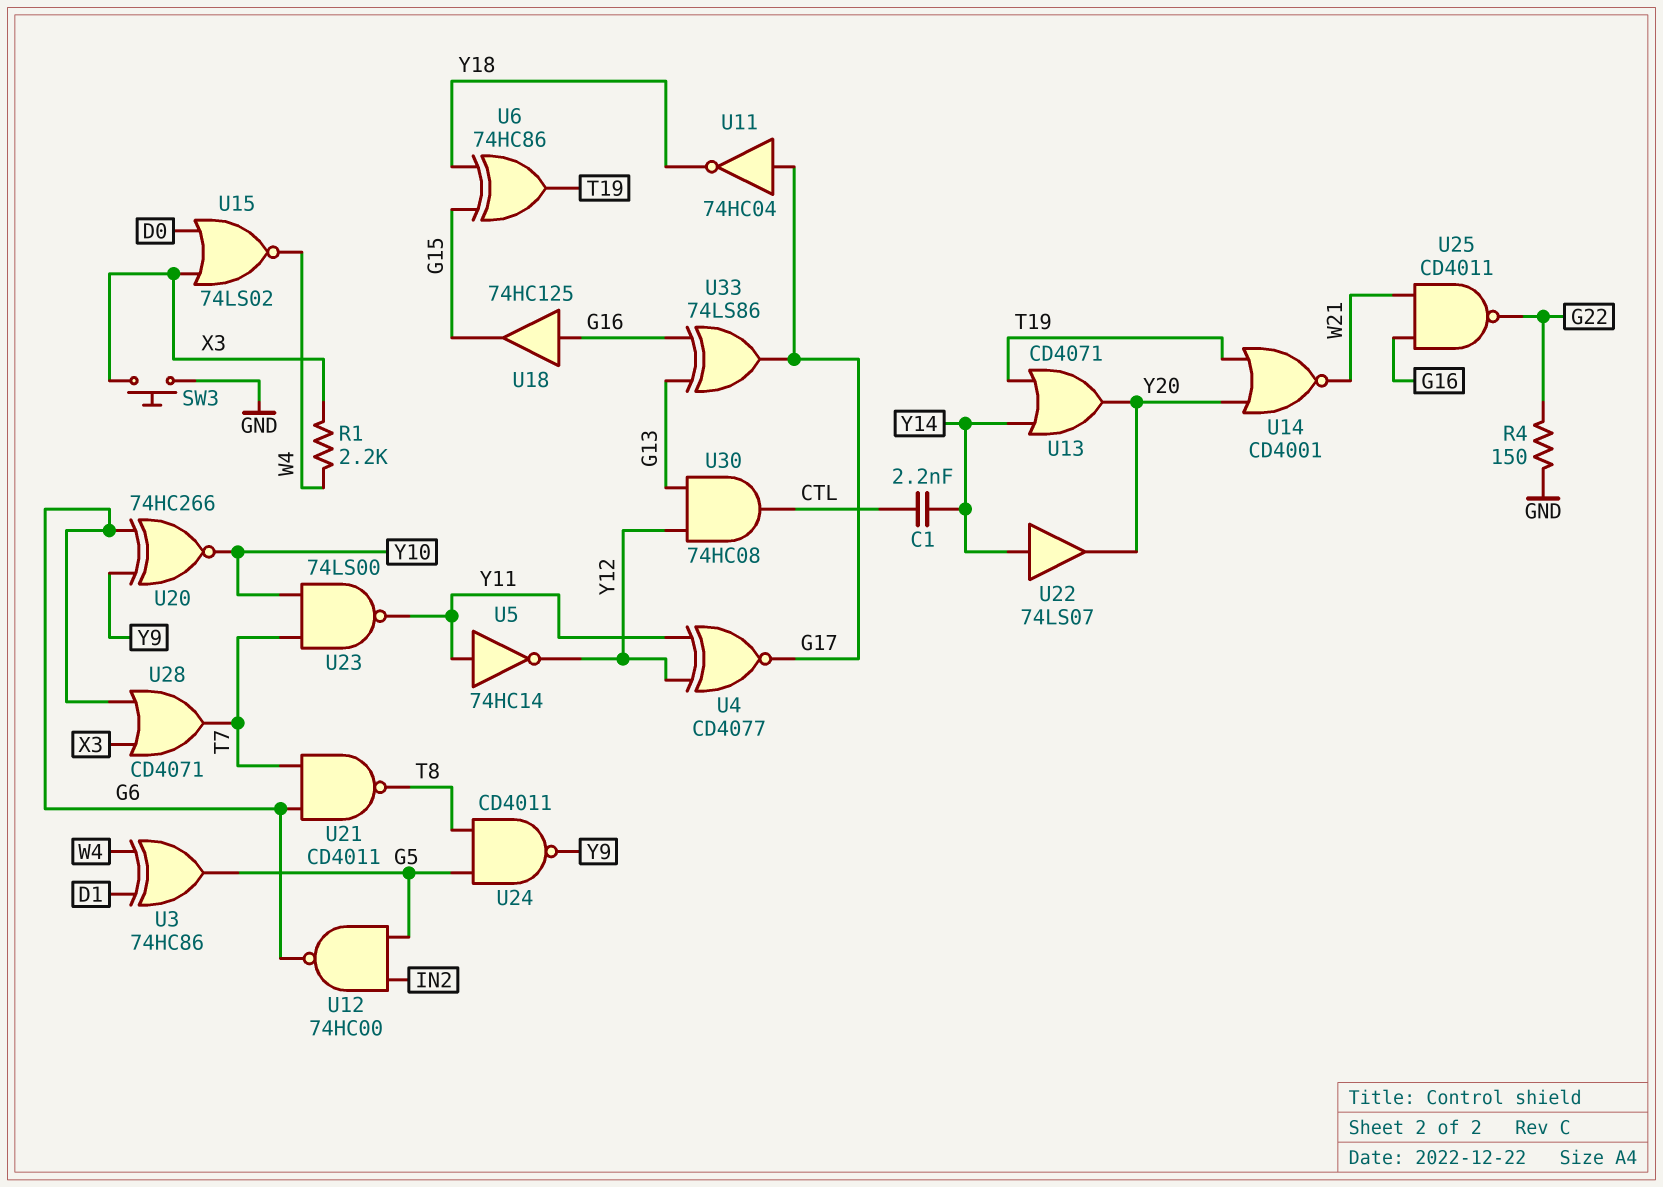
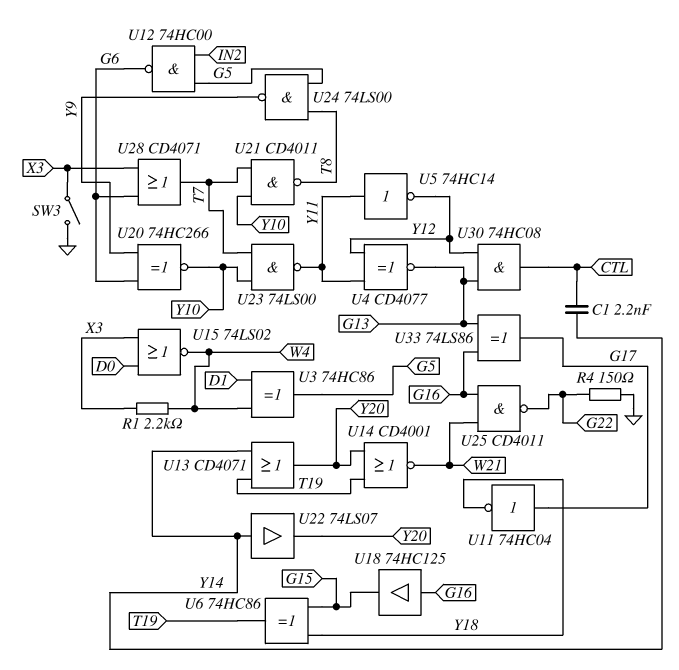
SW3: button (GND, X3) -> switch (GND, X3)
U4: XNOR CD4077 (in Y11, in Y12, out G17) -> XNOR CD4077 (in Y11, in Y12, out G13)
U21: NAND CD4011 (in G6, in T7, out T8) -> NAND CD4011 (in T7, in Y10, out T8)
U24: NAND CD4011 (in G5, in T8, out Y9) -> NAND 74LS00 (in G5, in T8, out Y9)

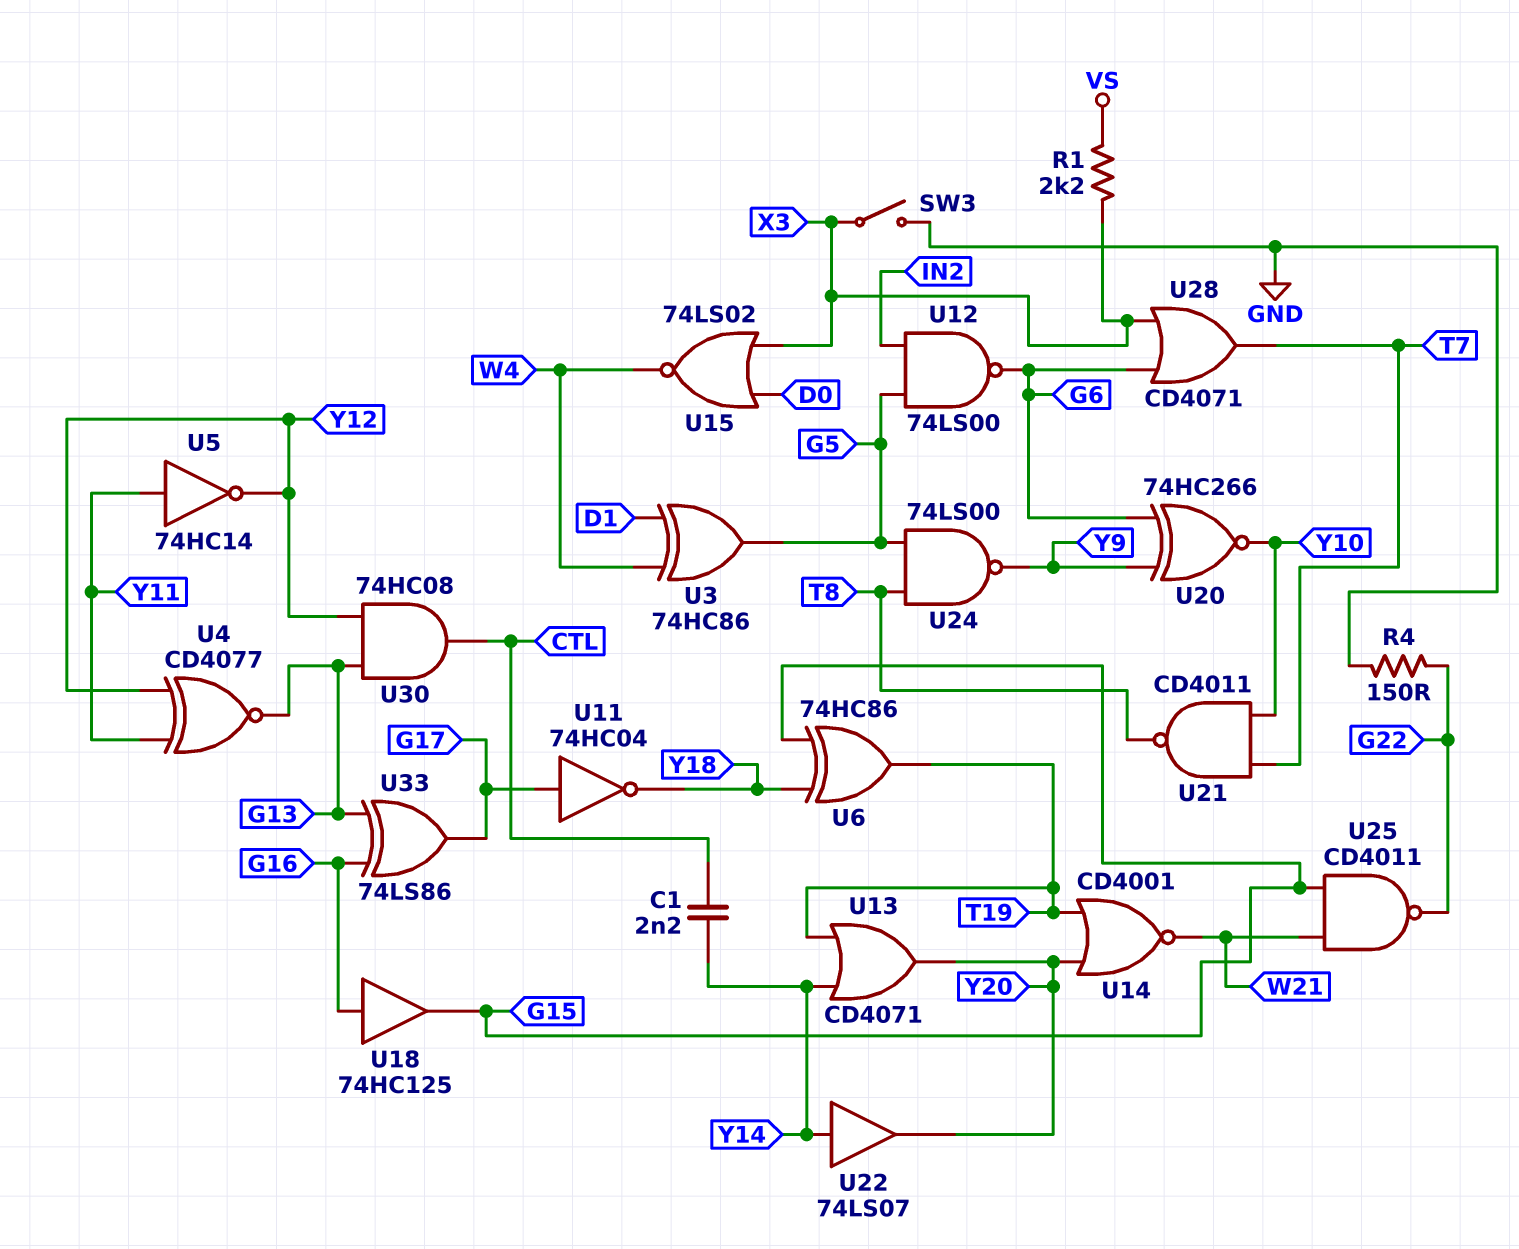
R1: 2.2k (W4, X3) -> 2.2k (VS, X3)
U12: NAND 74HC00 (in G5, in IN2, out G6) -> NAND 74LS00 (in G5, in IN2, out G6)
U23: NAND 74LS00 (in T7, in Y10, out Y11) -> none
U25: NAND CD4011 (in G16, in W21, out G22) -> NAND CD4011 (in G15, in W21, out G22)

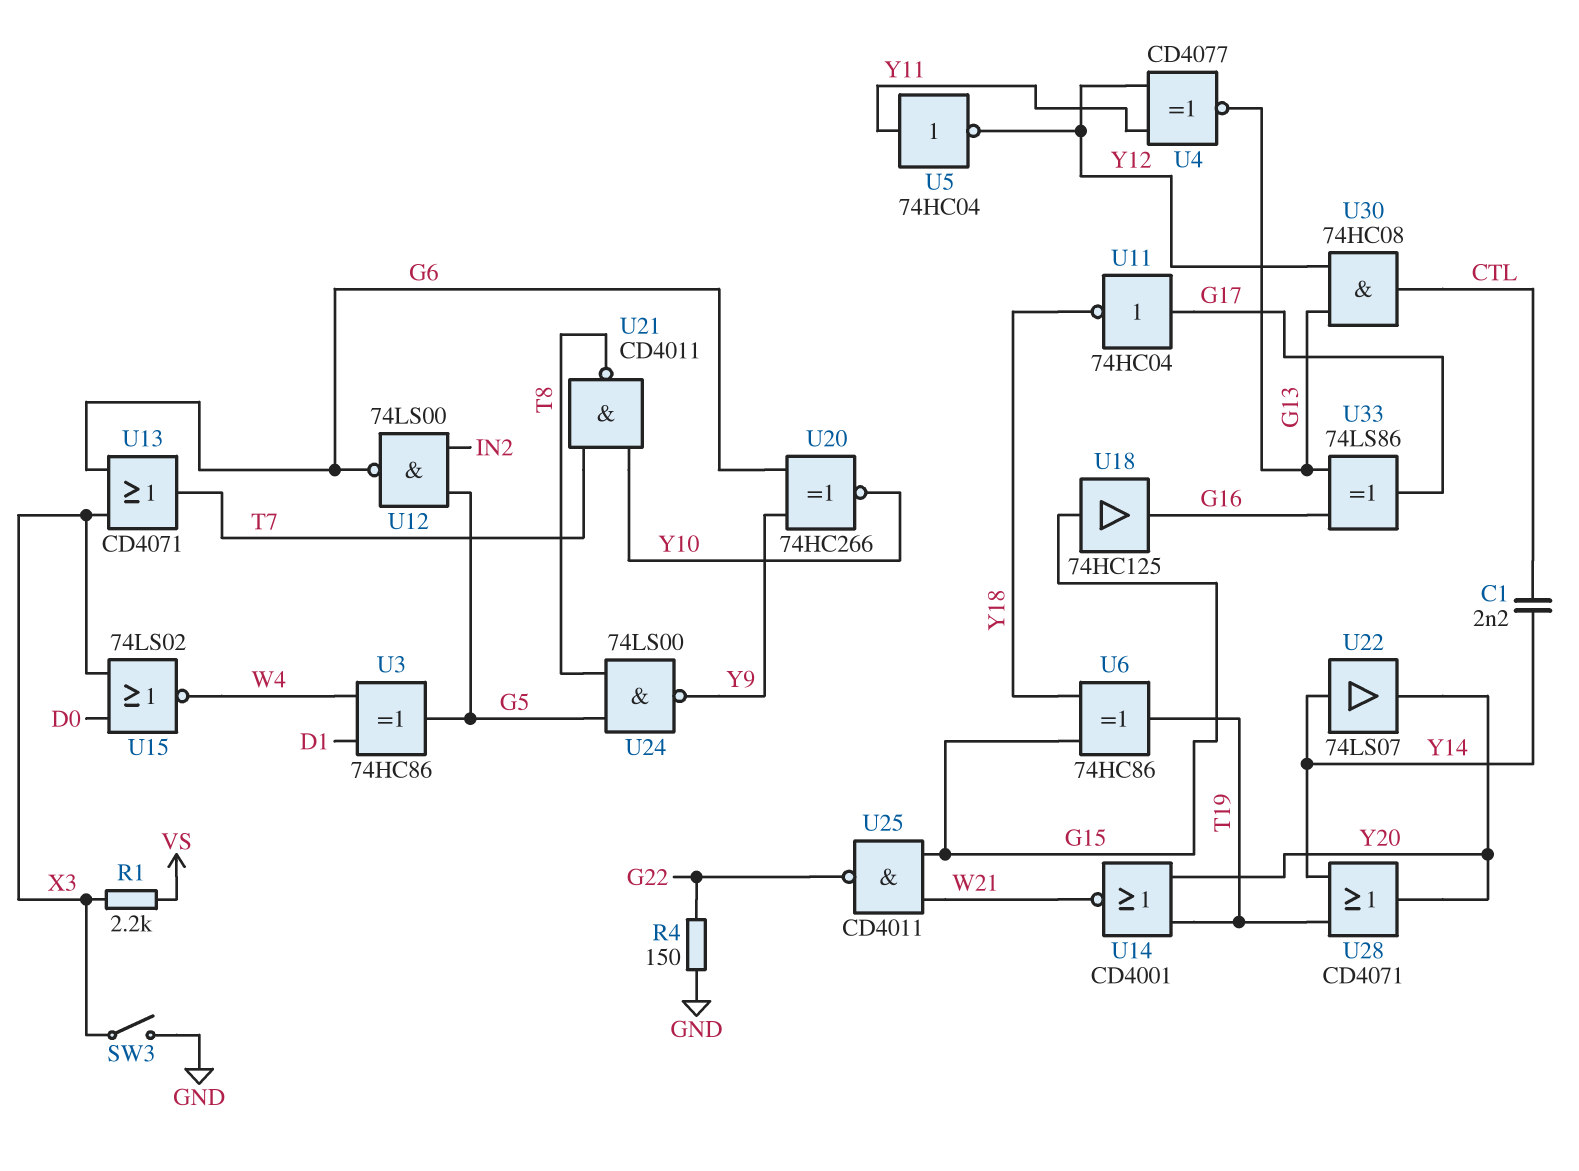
U5: NOT 74HC14 (in Y11, out Y12) -> NOT 74HC04 (in Y11, out Y12)
U13: OR CD4071 (in T19, in Y14, out Y20) -> OR CD4071 (in G6, in X3, out T7)
U18: buffer 74HC125 (in G16, out G15) -> buffer 74HC125 (in G15, out G16)
U28: OR CD4071 (in G6, in X3, out T7) -> OR CD4071 (in T19, in Y14, out Y20)

